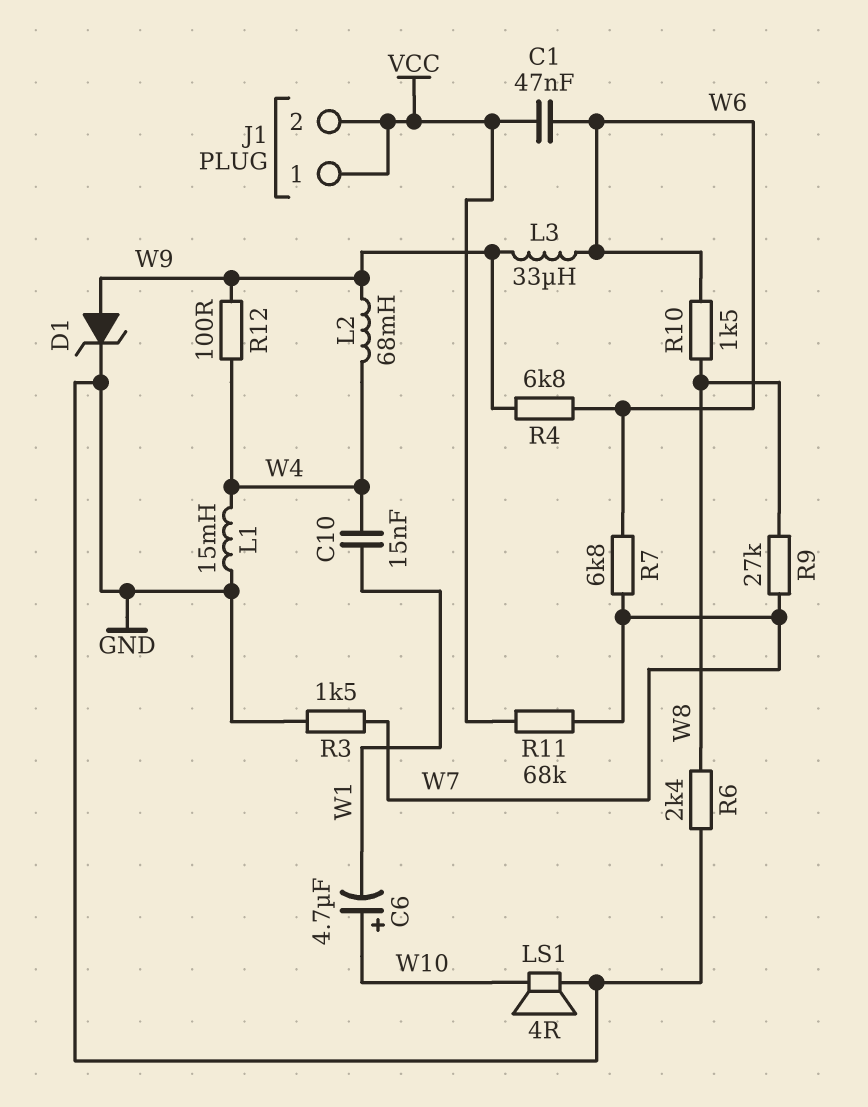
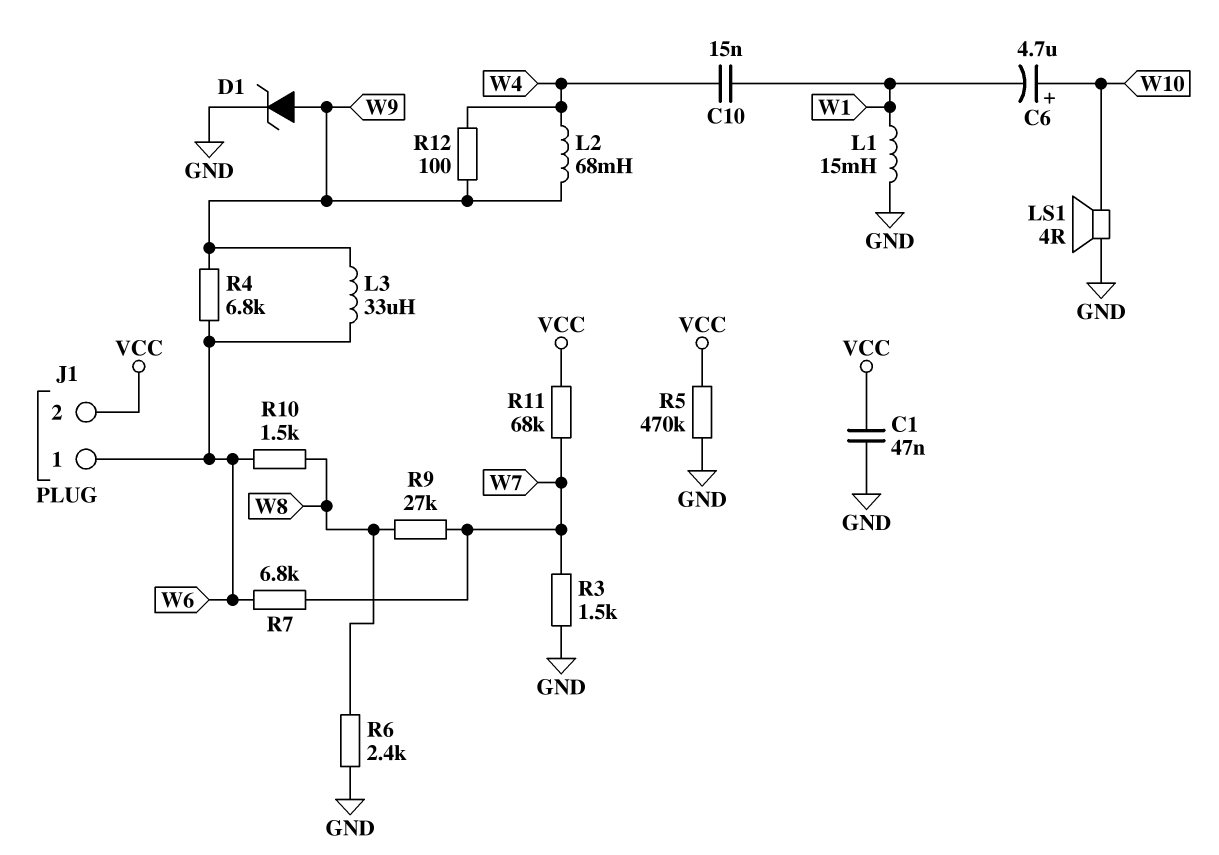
C1: 47nF (VCC, W6) -> 47nF (GND, VCC)
J1 pin 1: VCC -> W6
L1: 15mH (GND, W4) -> 15mH (GND, W1)
R5: none -> 470k (GND, VCC)

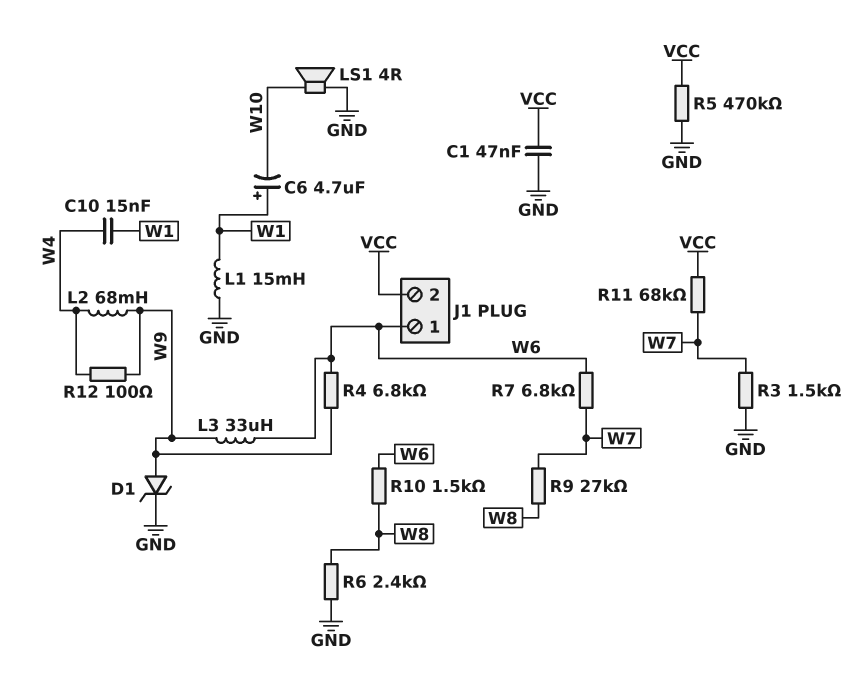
C6: 4.7uF (plus W10, minus W1) -> 4.7uF (plus W1, minus W10)

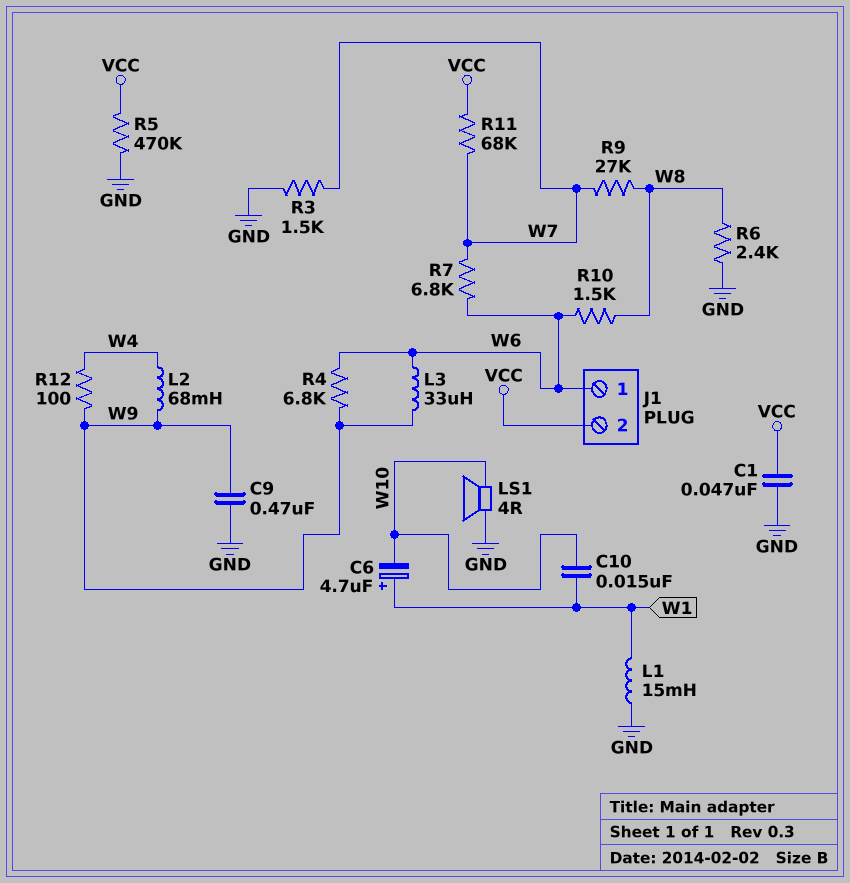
C9: none -> 470nF (GND, W9)
C10: 15nF (W1, W4) -> 15nF (W1, W10)
D1: zener (A W9, K GND) -> none

